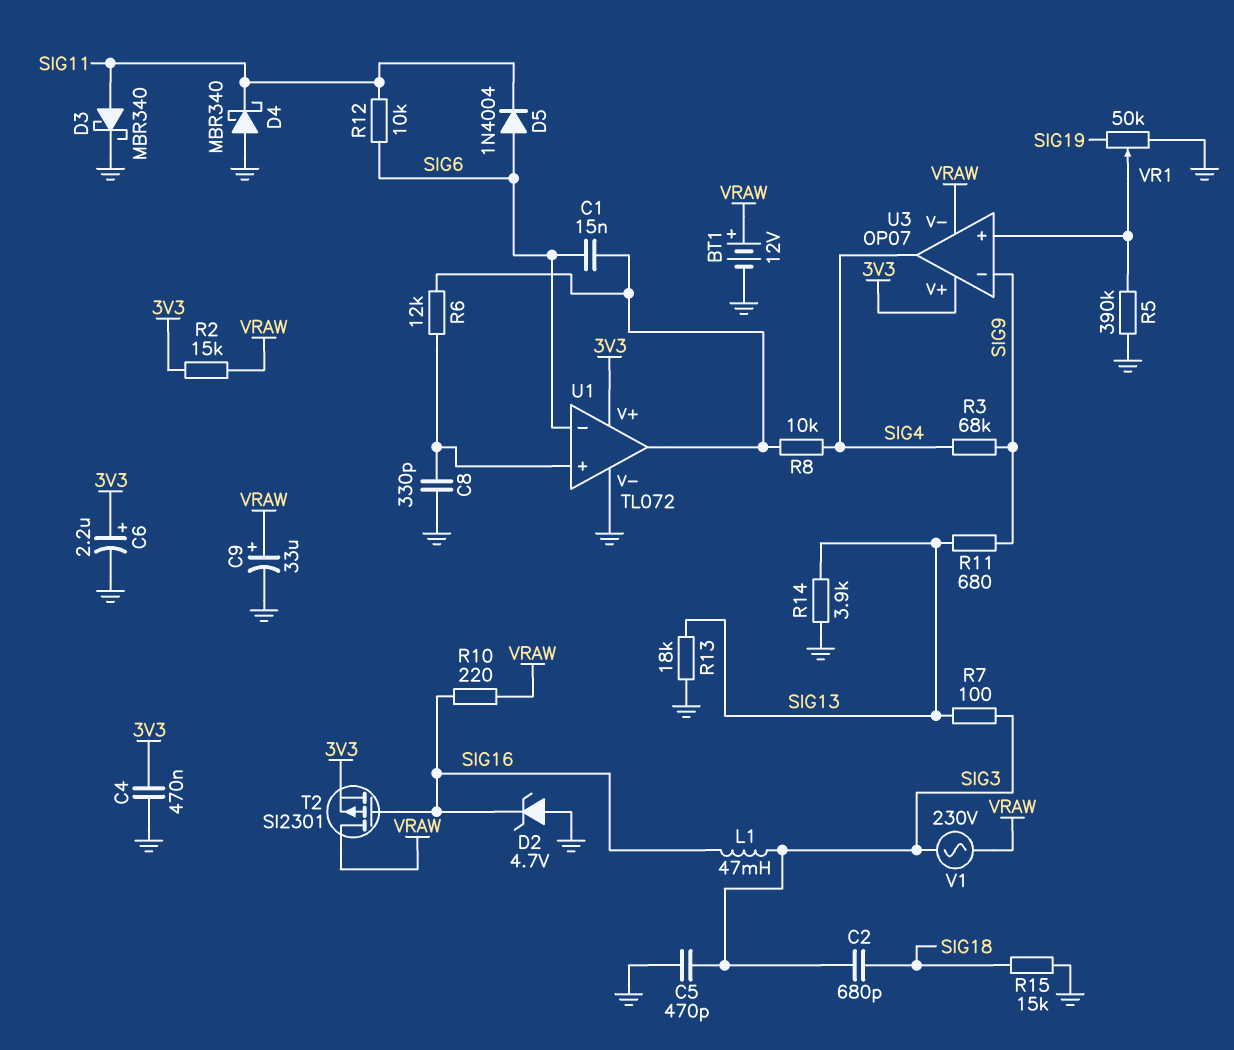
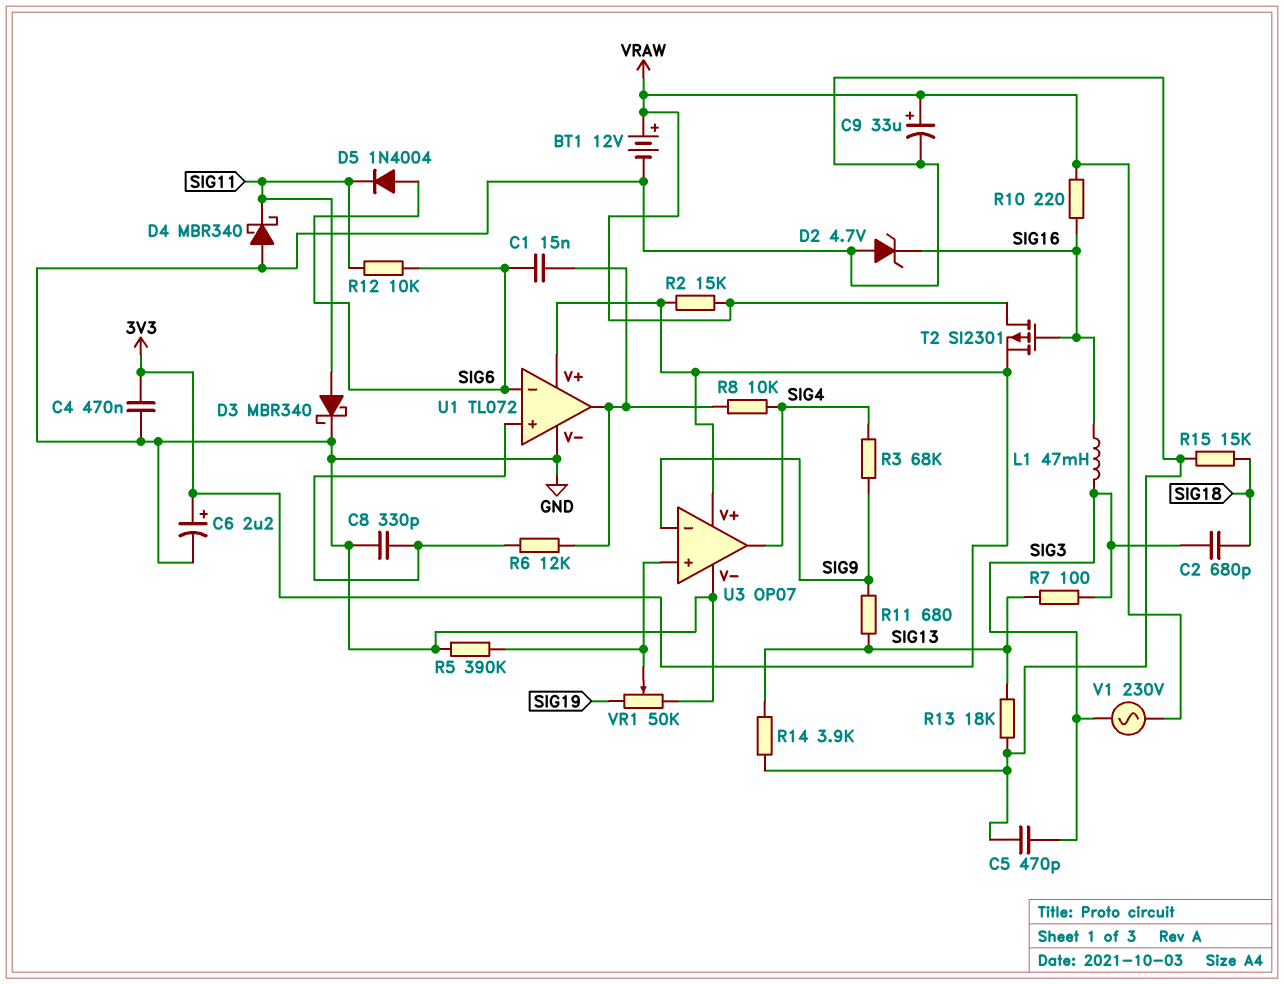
U3 pin V-: VRAW -> GND

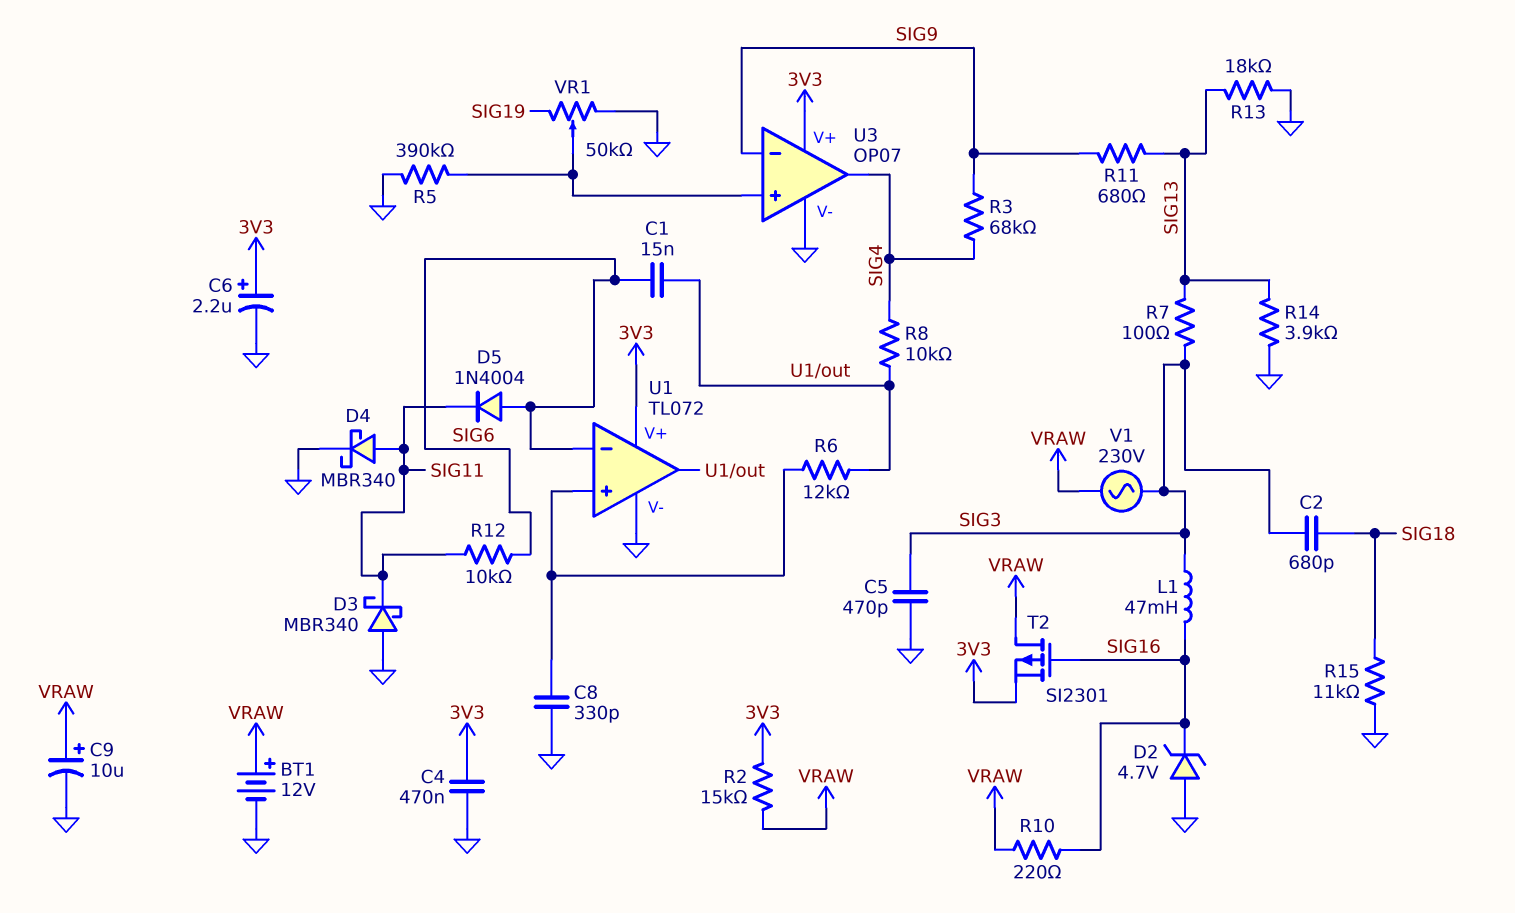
C9: 33uF (plus VRAW, minus GND) -> 10uF (plus VRAW, minus GND)
D3: schottky MBR340 (A SIG11, K GND) -> schottky MBR340 (A GND, K SIG11)
D4: schottky MBR340 (A GND, K SIG11) -> schottky MBR340 (A SIG11, K GND)
R15: 15k (GND, SIG18) -> 11k (GND, SIG18)

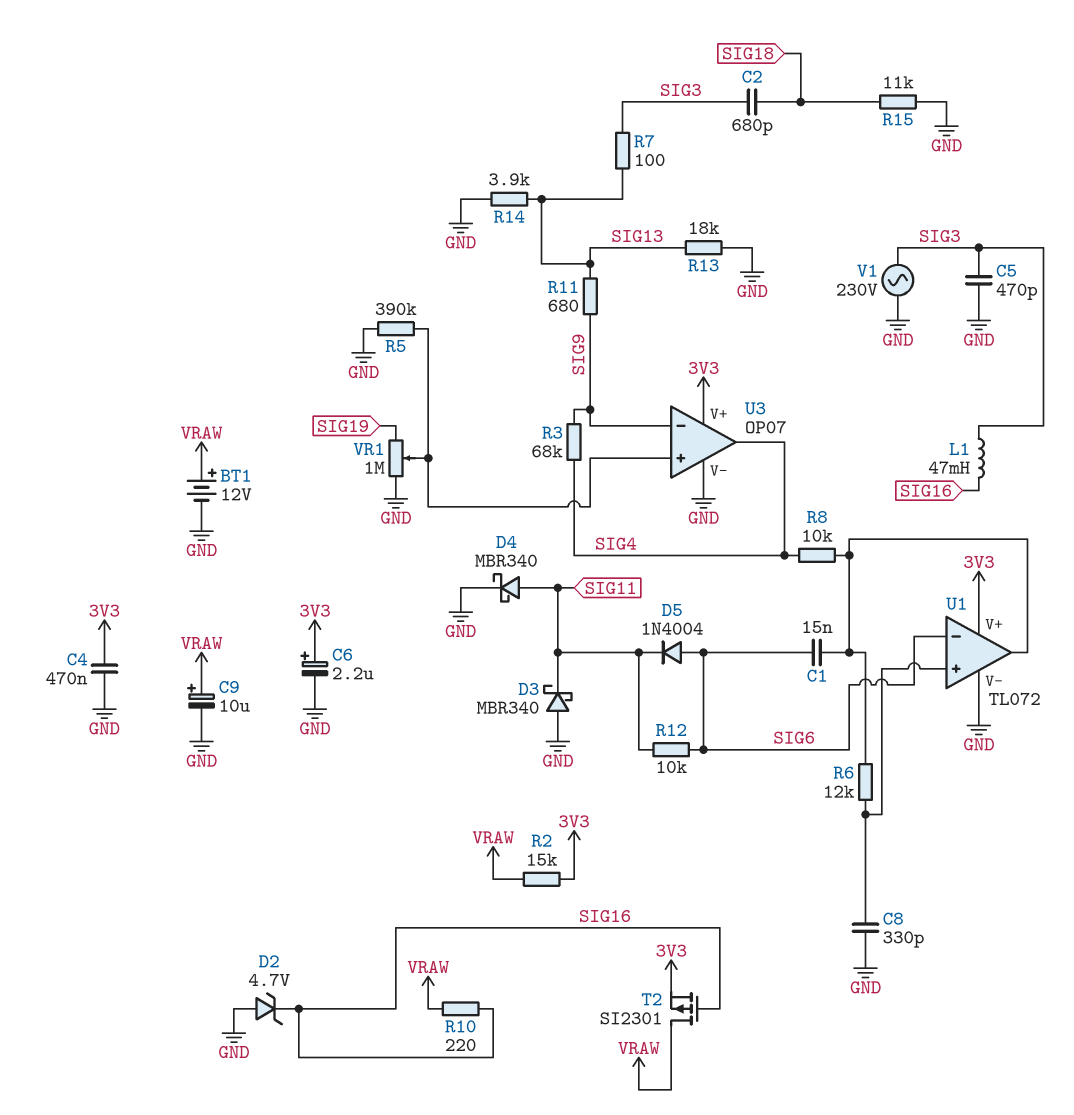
V1: AC 230V (SIG3, VRAW) -> AC 230V (GND, SIG3)
VR1: 50k (GND, SIG19, wiper U3/in+) -> 1M (GND, SIG19, wiper U3/in+)

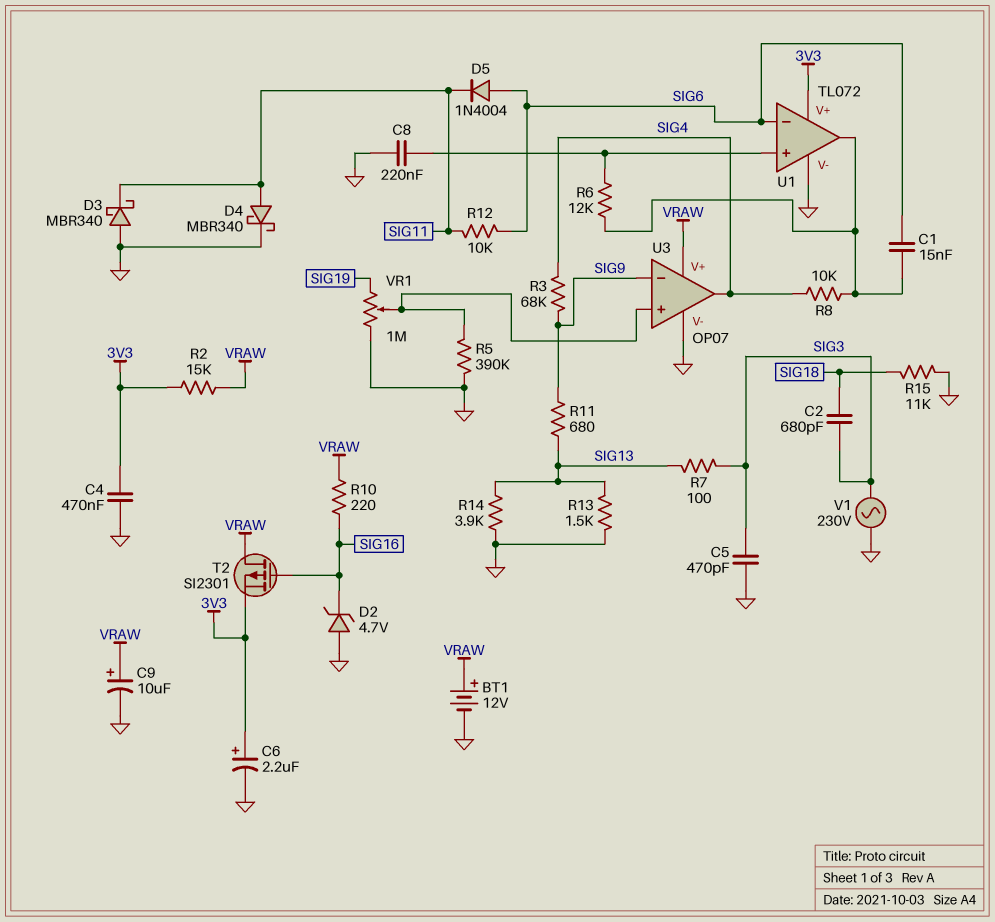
C8: 330pF (GND, U1/in+) -> 220nF (GND, U1/in+)
L1: 47mH (SIG3, SIG16) -> none
R13: 18k (GND, SIG13) -> 1.5k (GND, SIG13)
U3 pin V+: 3V3 -> VRAW

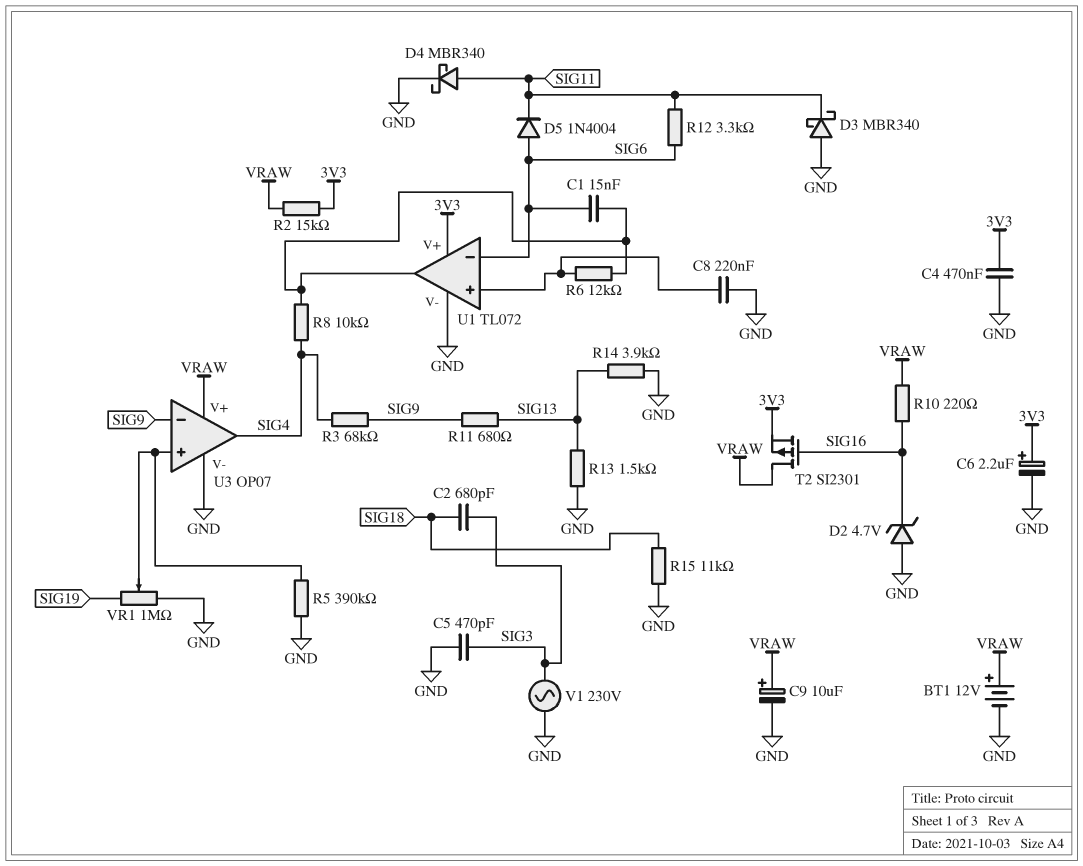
R7: 100 (SIG3, SIG13) -> none
R12: 10k (SIG6, SIG11) -> 3.3k (SIG6, SIG11)

